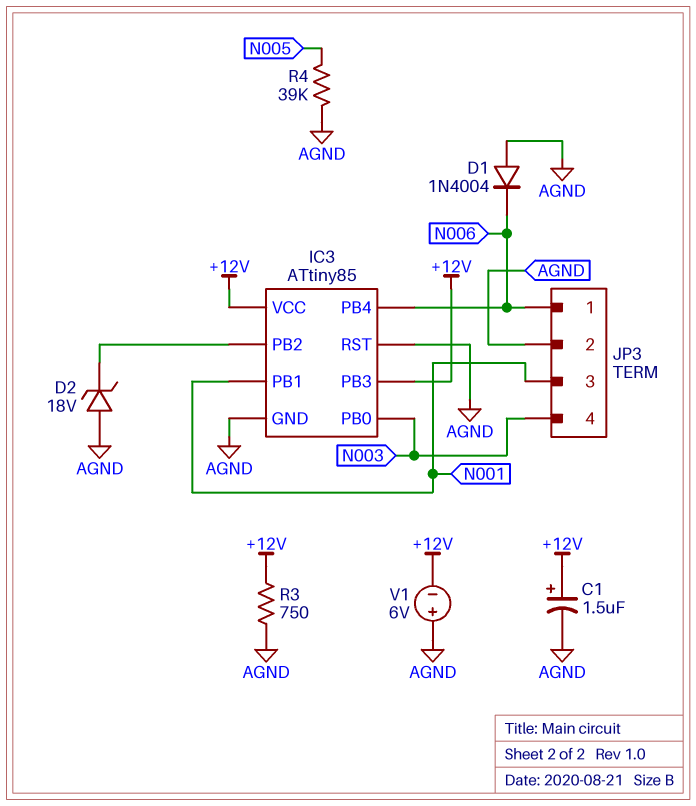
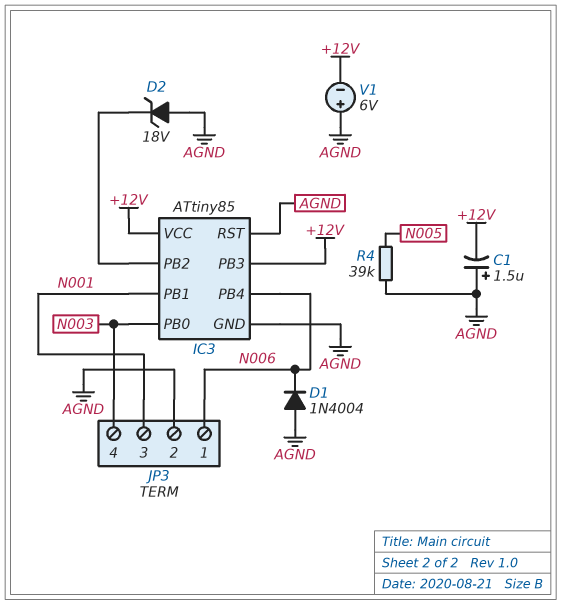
C1: 1.5uF (plus +12V, minus AGND) -> 1.5uF (plus AGND, minus +12V)
R3: 750 (+12V, AGND) -> none

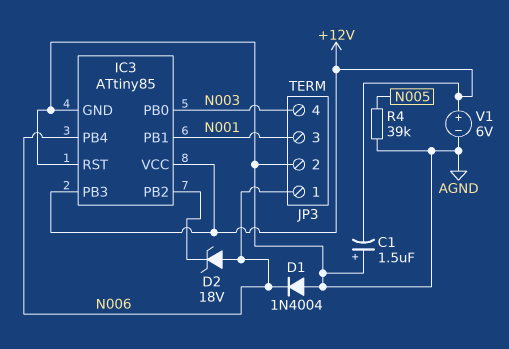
D2: zener 18V (A AGND, K IC3/PB2) -> zener 18V (A N006, K IC3/PB2)
V1: 6V (plus AGND, minus +12V) -> 6V (plus +12V, minus AGND)

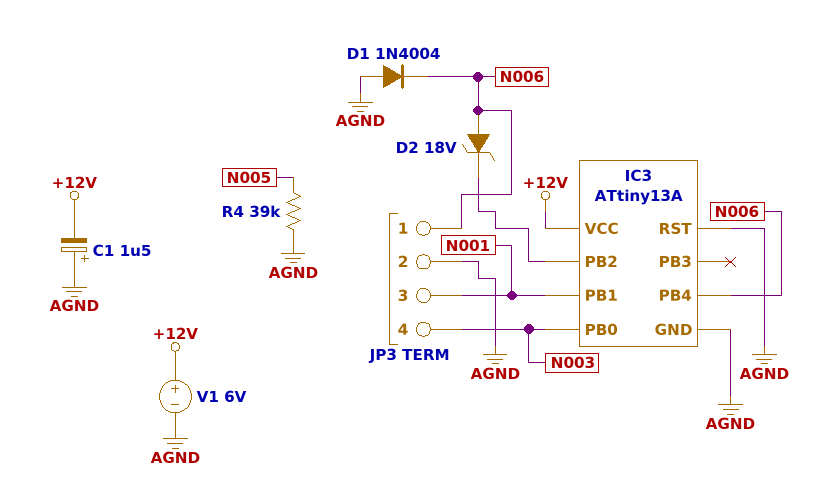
IC3: ATtiny85 -> ATtiny13A
IC3 pin PB3: +12V -> none

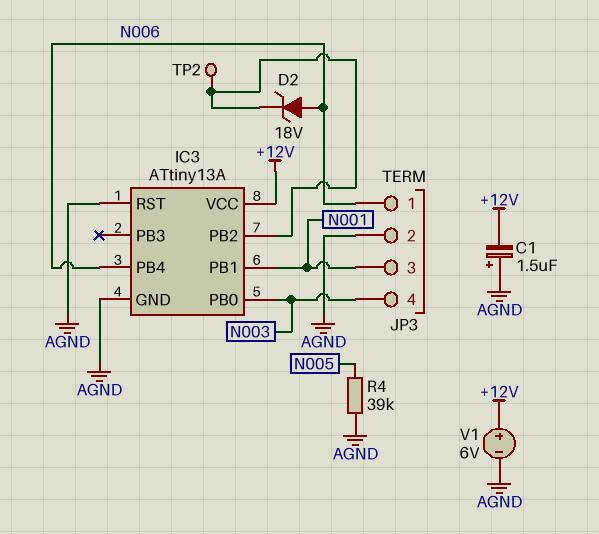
D1: diode 1N4004 (A AGND, K N006) -> none
TP2: none -> test point (IC3/PB2)

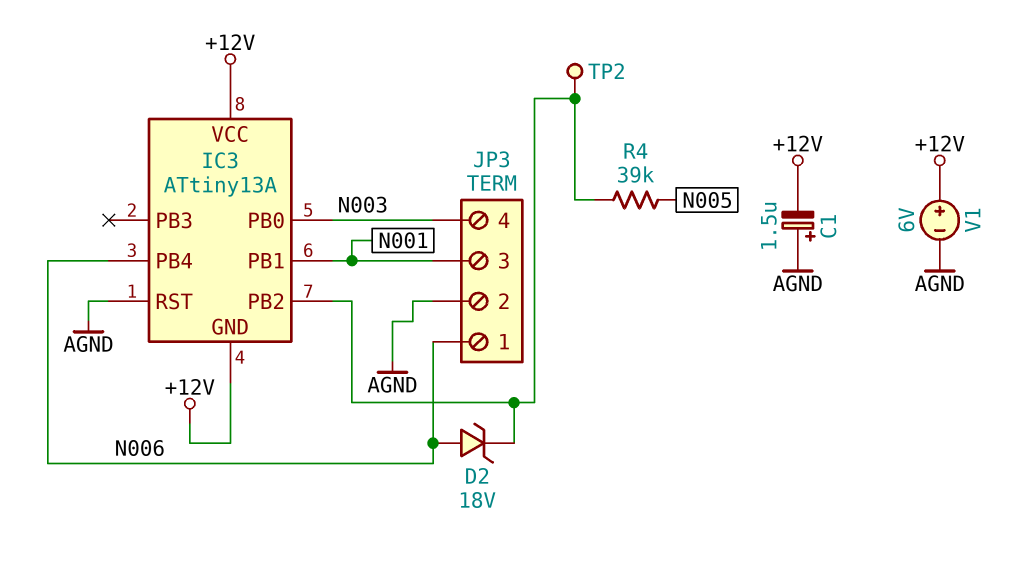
IC3 pin GND: AGND -> +12V
R4: 39k (AGND, N005) -> 39k (IC3/PB2, N005)

